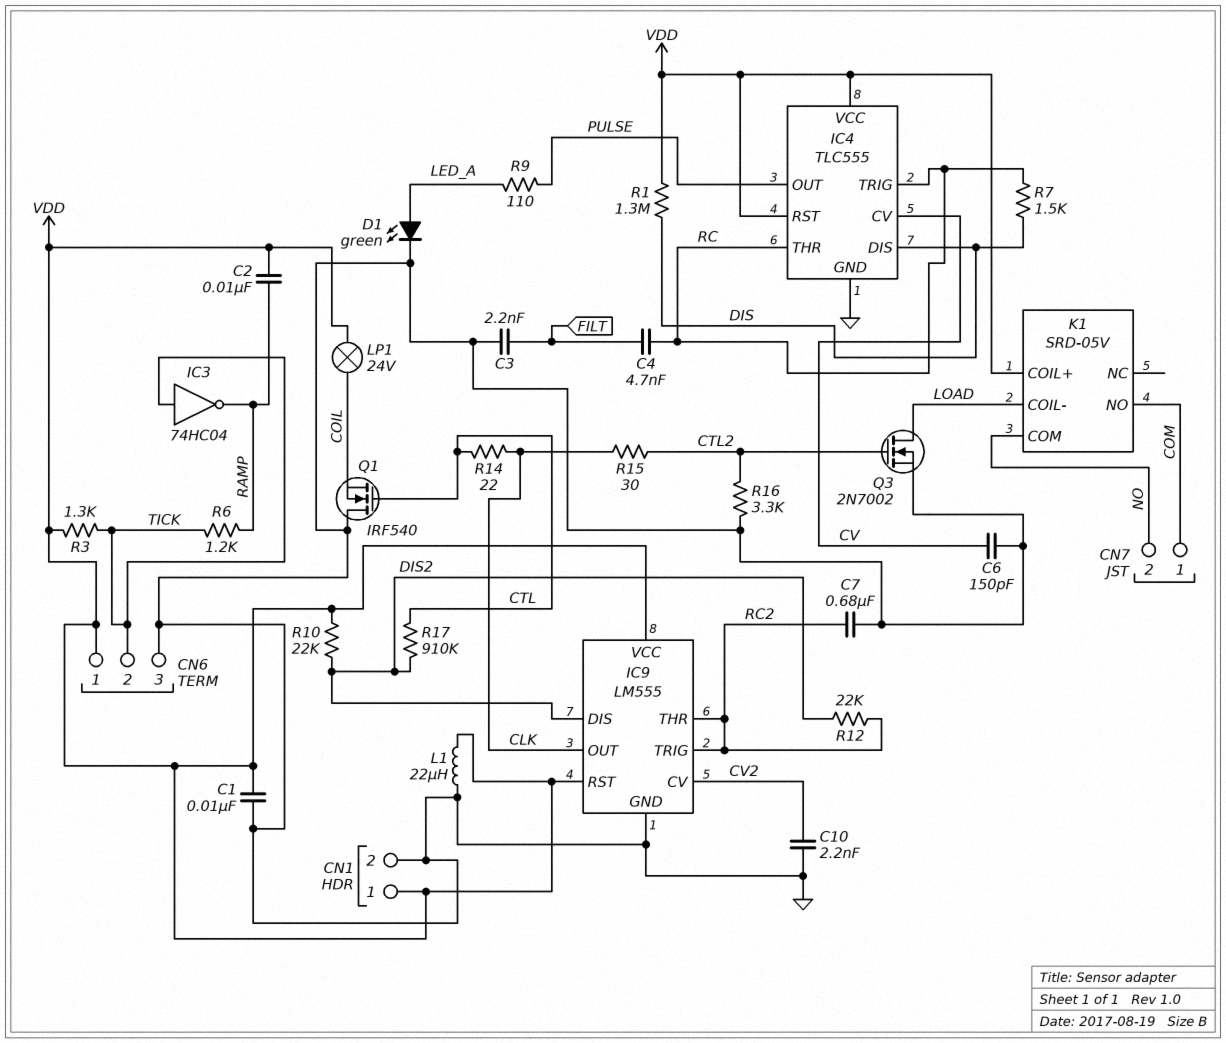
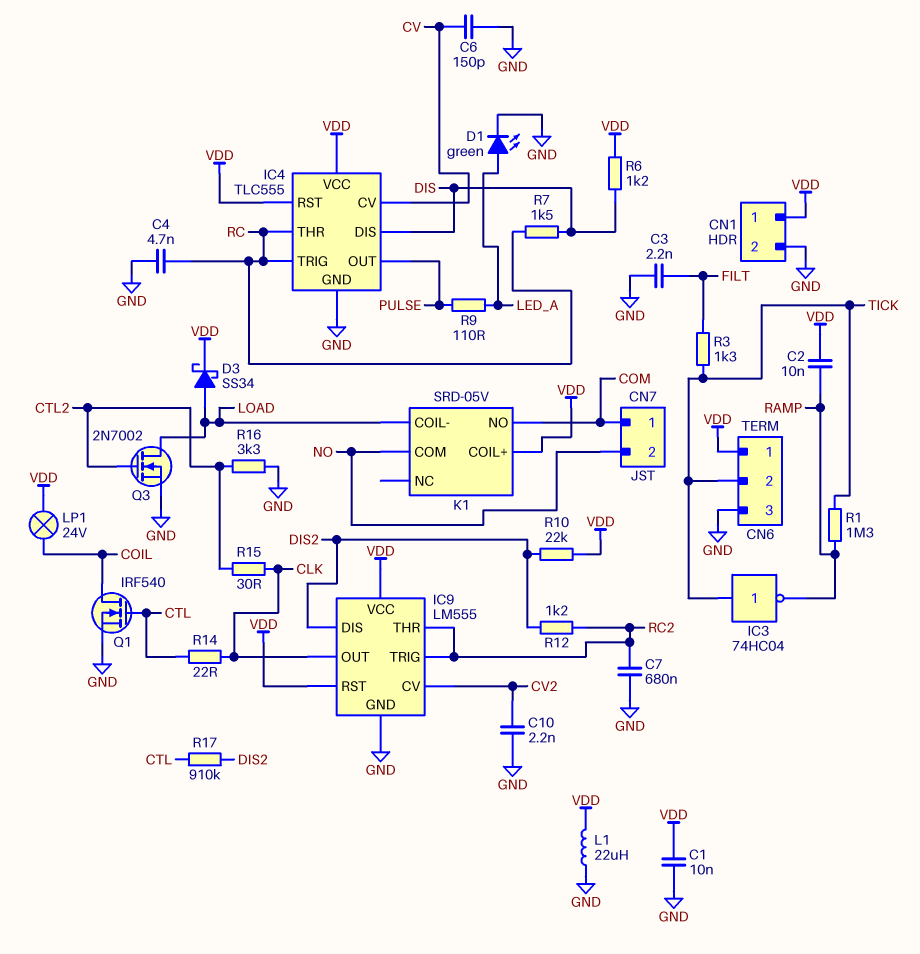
C4: 4.7nF (FILT, RC) -> 4.7nF (GND, RC)
D3: none -> schottky SS34 (A LOAD, K VDD)
Q1: NMOS IRF540 (G CTL, D GND, S COIL) -> NMOS IRF540 (G CTL, D COIL, S GND)
R1: 1.3M (DIS, VDD) -> 1.3M (RAMP, TICK)
R3: 1.3k (TICK, VDD) -> 1.3k (FILT, TICK)
R6: 1.2k (RAMP, TICK) -> 1.2k (DIS, VDD)
R12: 22k (DIS2, RC2) -> 1.2k (DIS2, RC2)

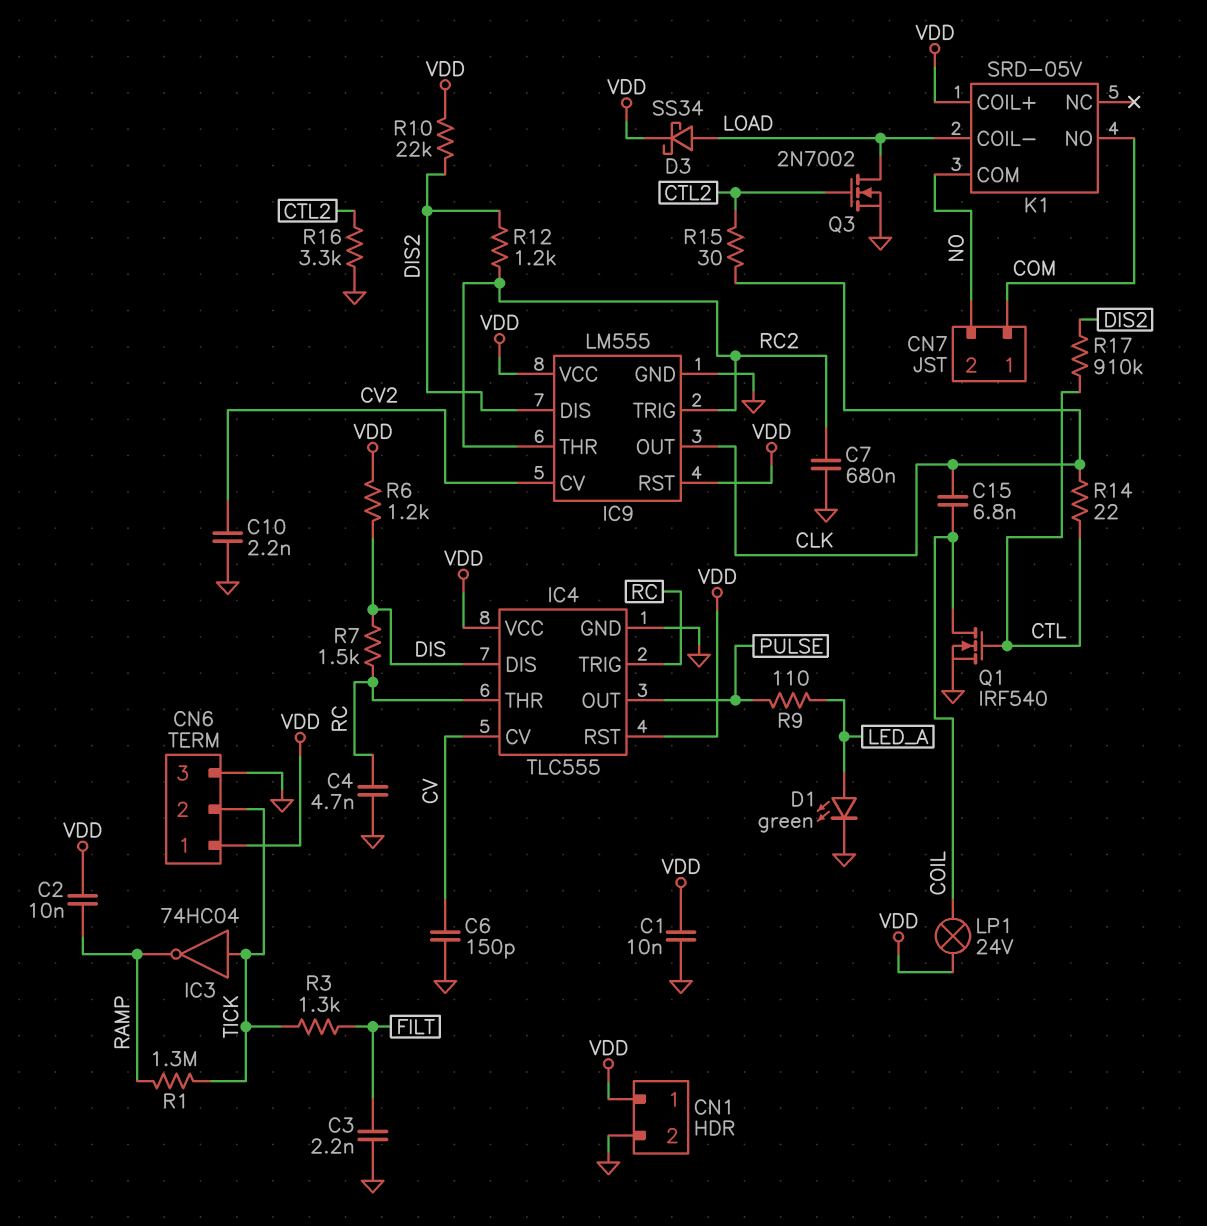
C15: none -> 6.8nF (CLK, COIL)
L1: 22uH (GND, VDD) -> none

